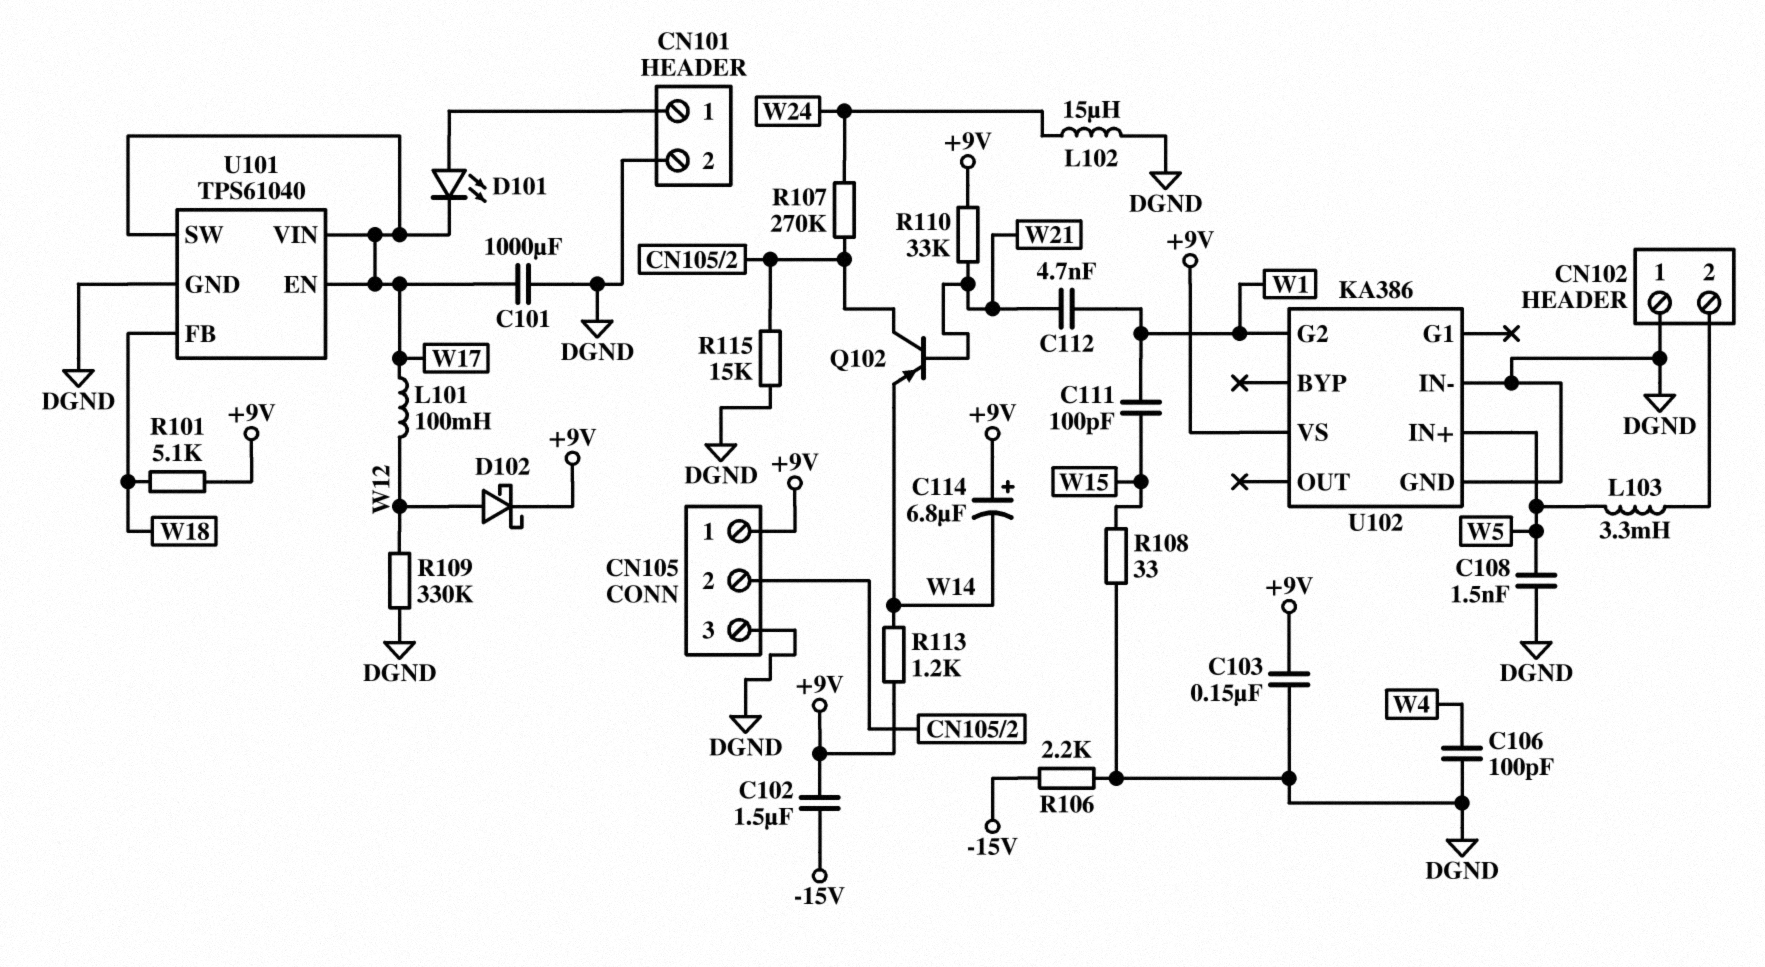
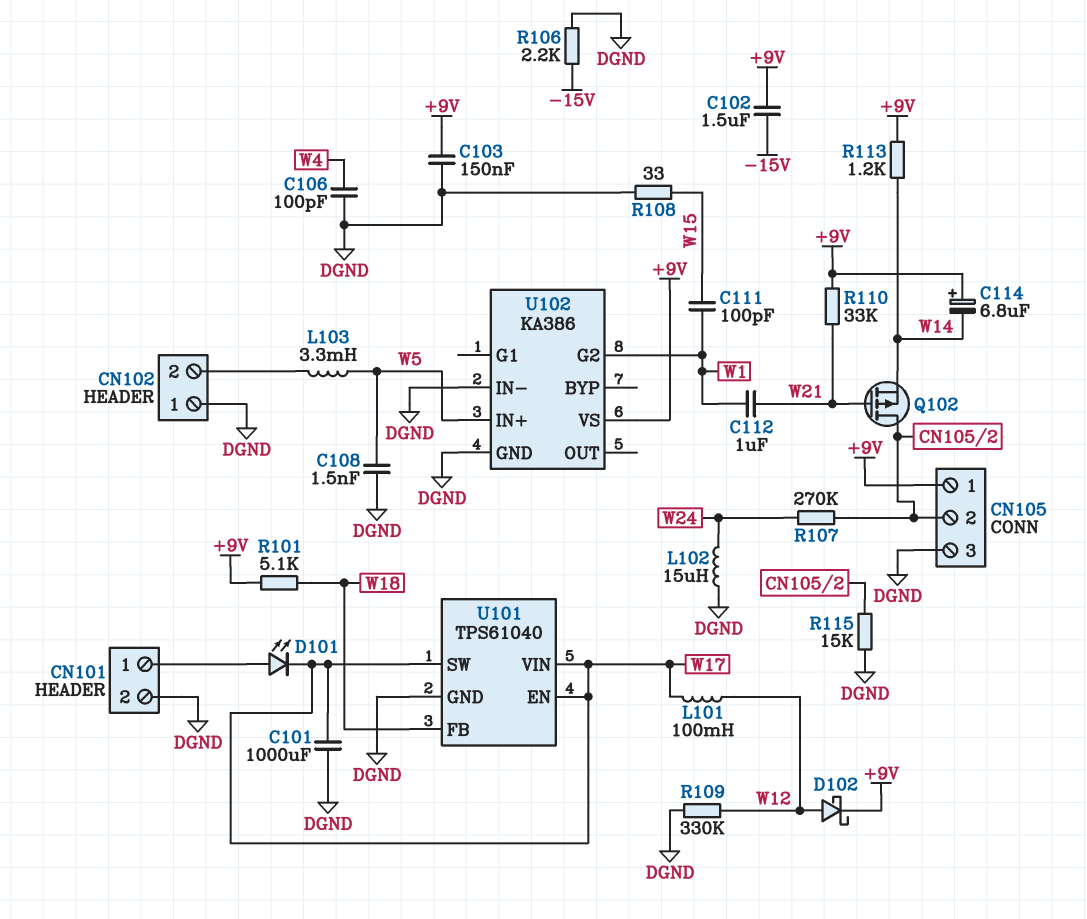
C112: 4.7nF (W1, W21) -> 1uF (W1, W21)
Q102: PNP (B W21, C CN105/2, E W14) -> PMOS (G W21, D CN105/2, S W14)

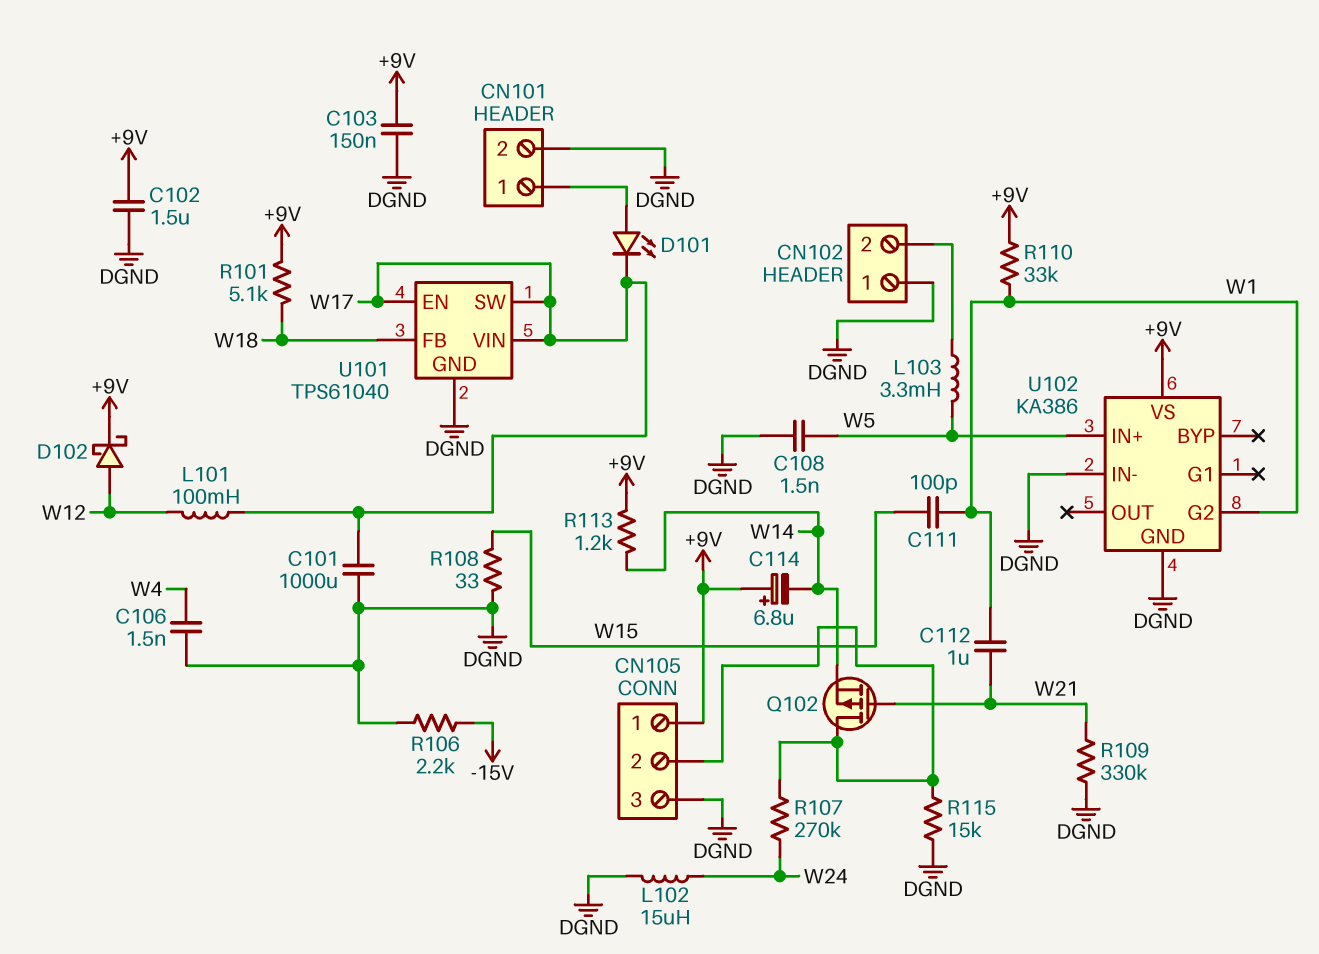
C102: 1.5uF (+9V, -15V) -> 1.5uF (+9V, DGND)
C106: 100pF (DGND, W4) -> 1.5nF (DGND, W4)
R109: 330k (DGND, W12) -> 330k (DGND, W21)
R110: 33k (+9V, W21) -> 33k (+9V, W1)

